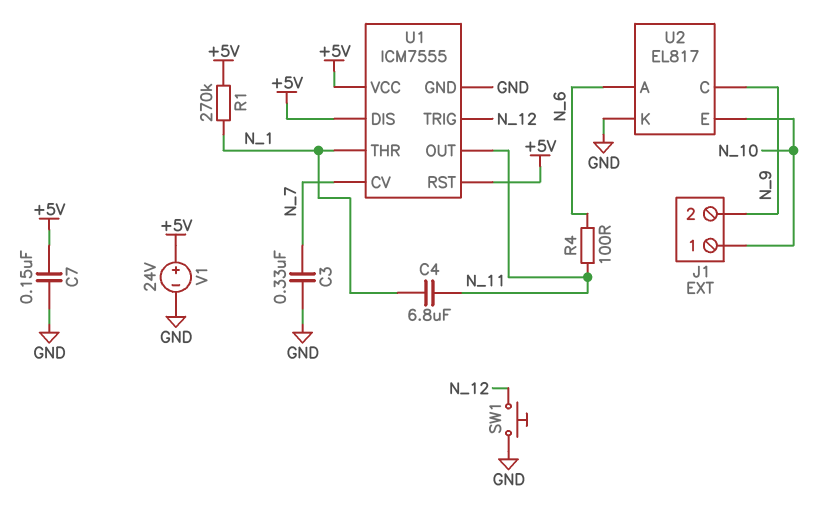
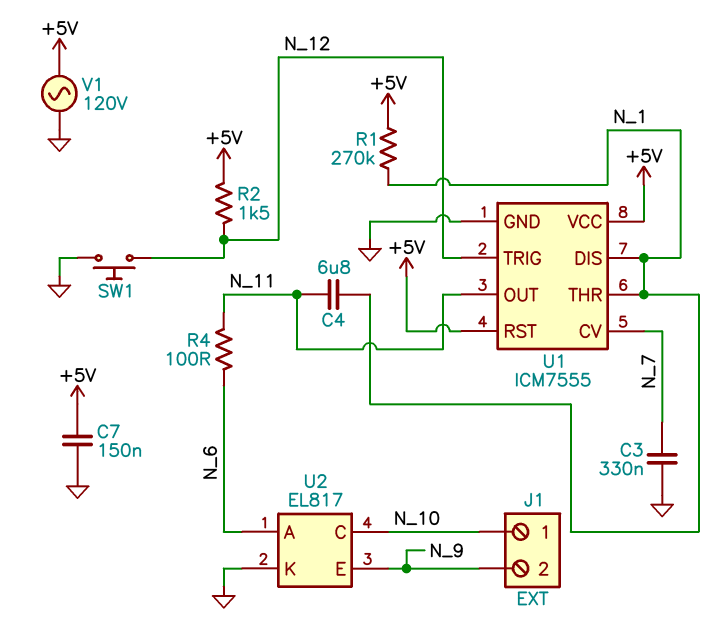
R2: none -> 1.5k (+5V, N_12)
U1 pin DIS: +5V -> N_1
U2 pin C: N_9 -> N_10
U2 pin E: N_10 -> N_9
V1: 24V (plus +5V, minus GND) -> AC 120V (+5V, GND)

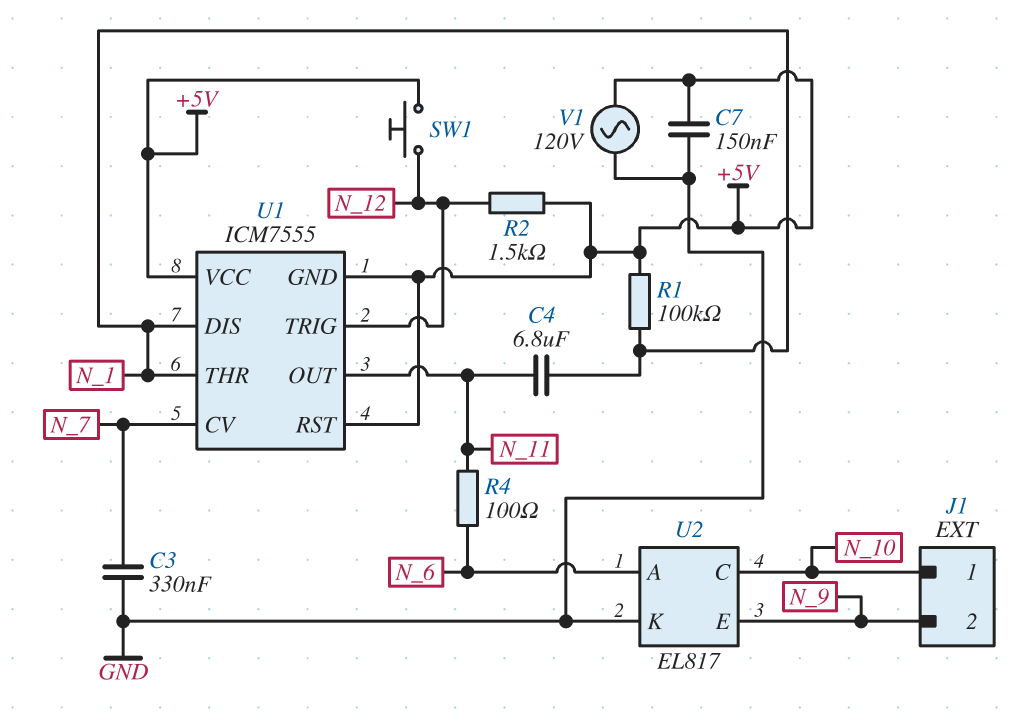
R1: 270k (+5V, N_1) -> 100k (+5V, N_1)
SW1: button (GND, N_12) -> button (+5V, N_12)
U1 pin GND: GND -> +5V

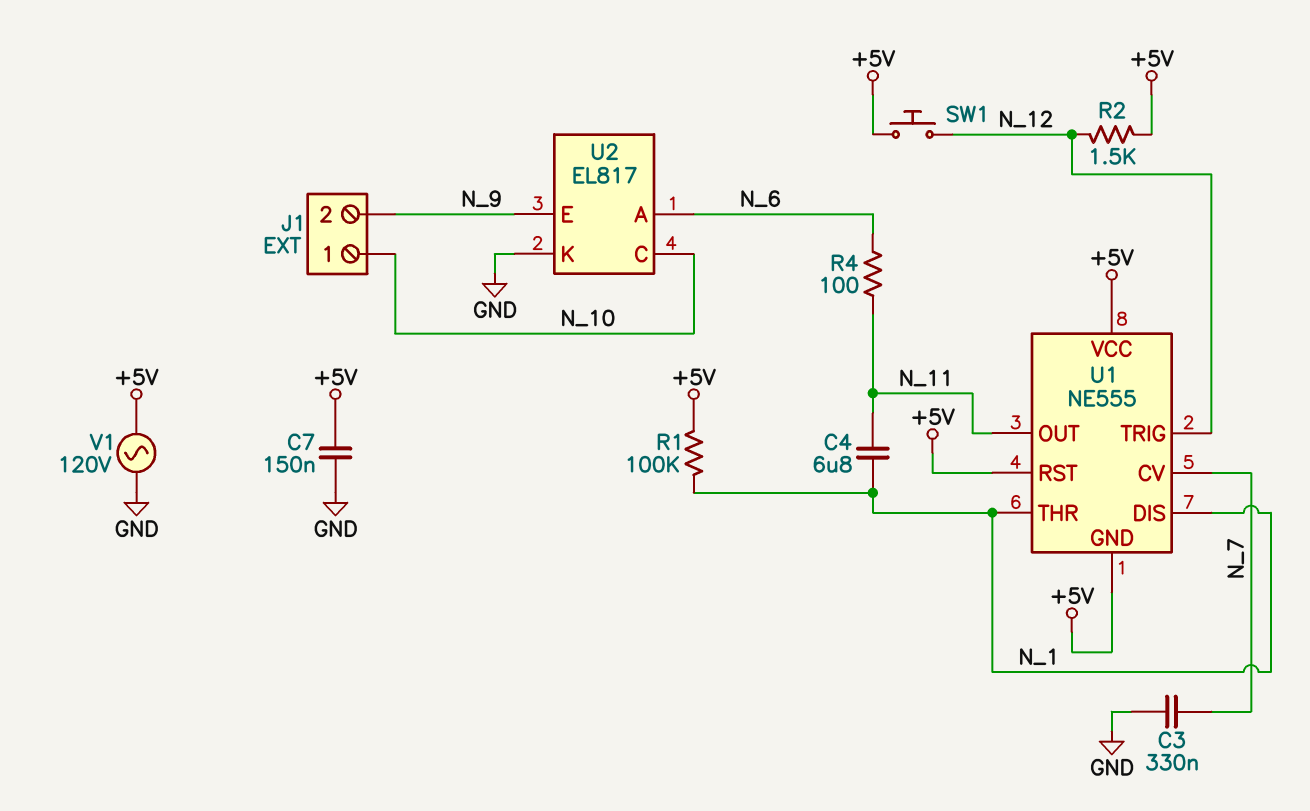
U1: ICM7555 -> NE555

